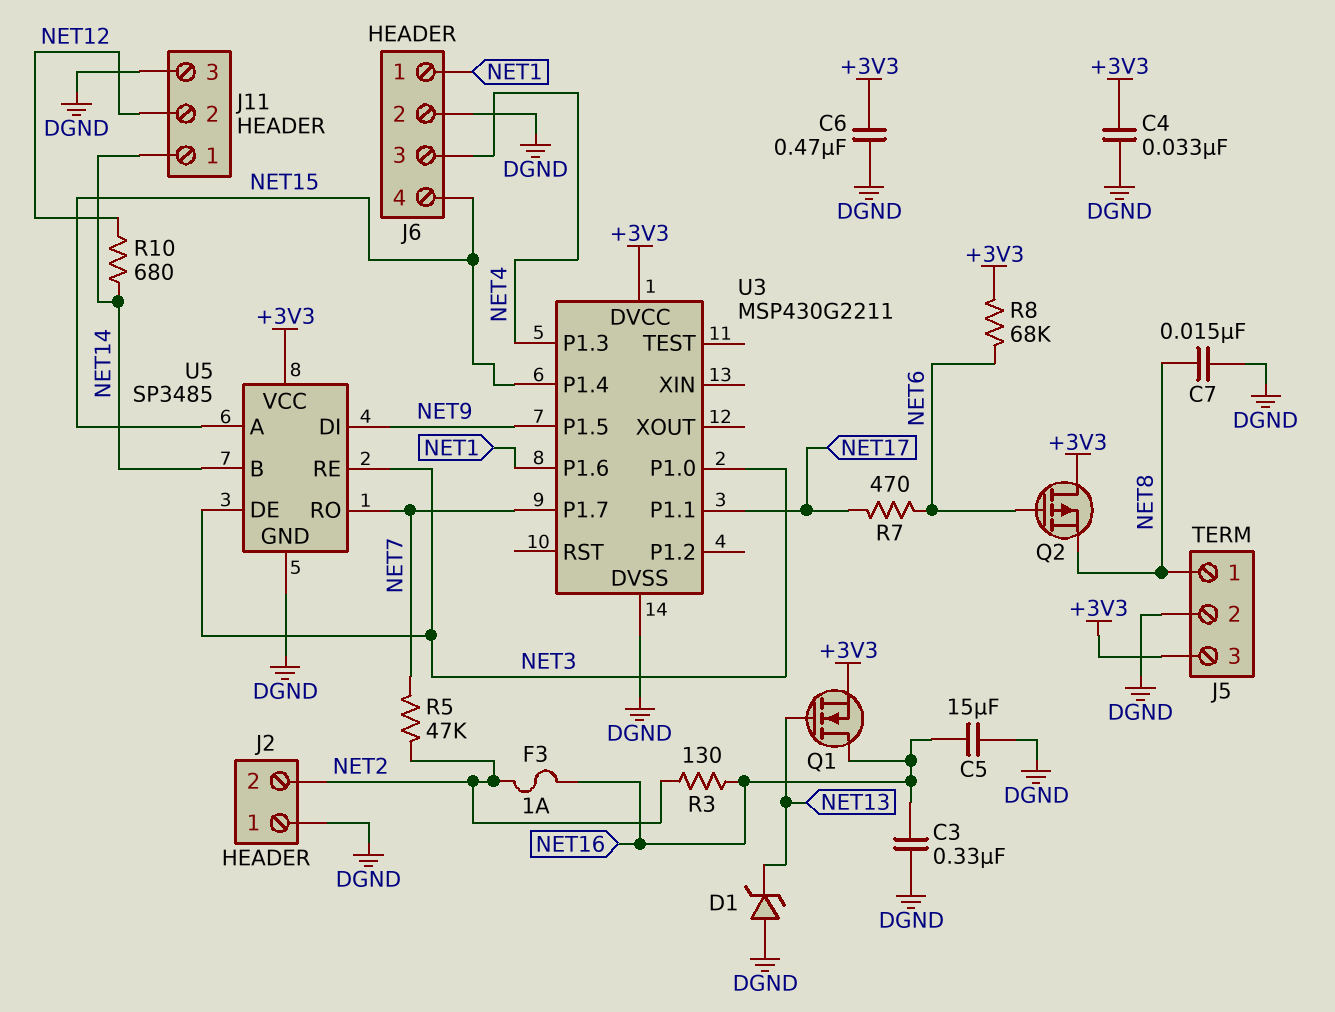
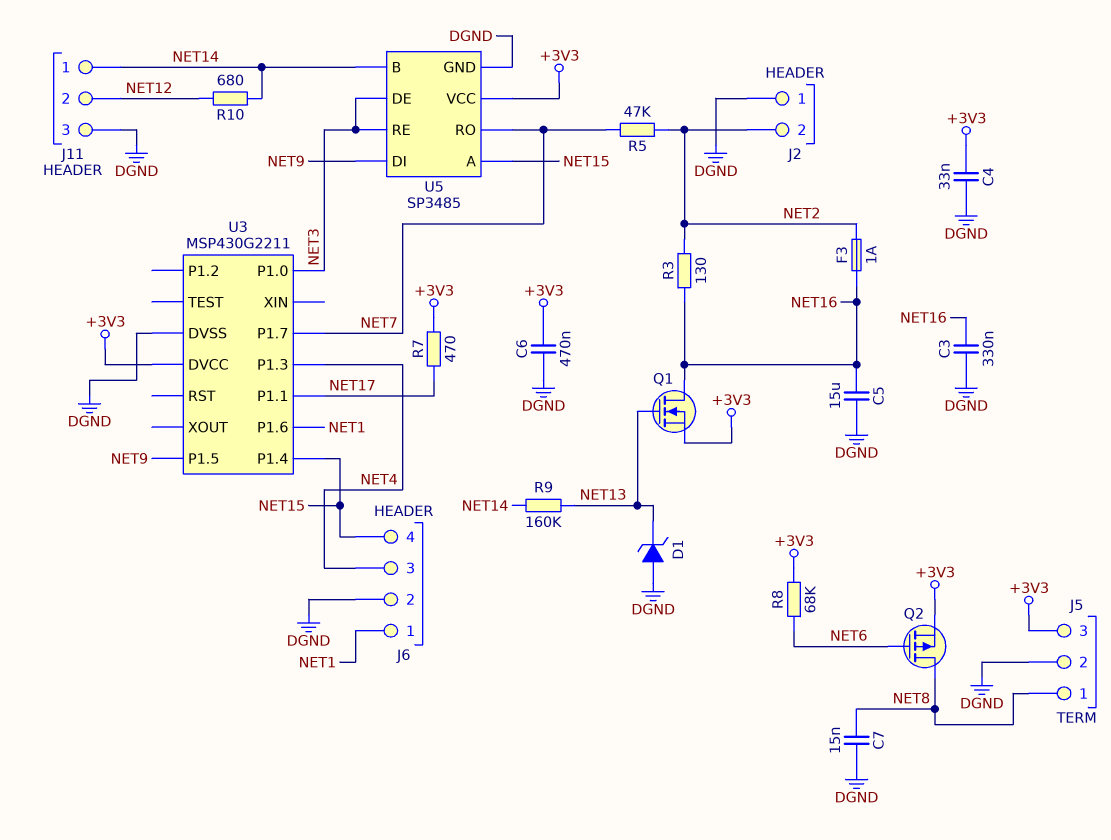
Q2: PMOS (G NET6, D +3V3, S NET8) -> PMOS (G NET6, D NET8, S +3V3)
R7: 470 (NET6, NET17) -> 470 (+3V3, NET17)
R9: none -> 160k (NET13, NET14)

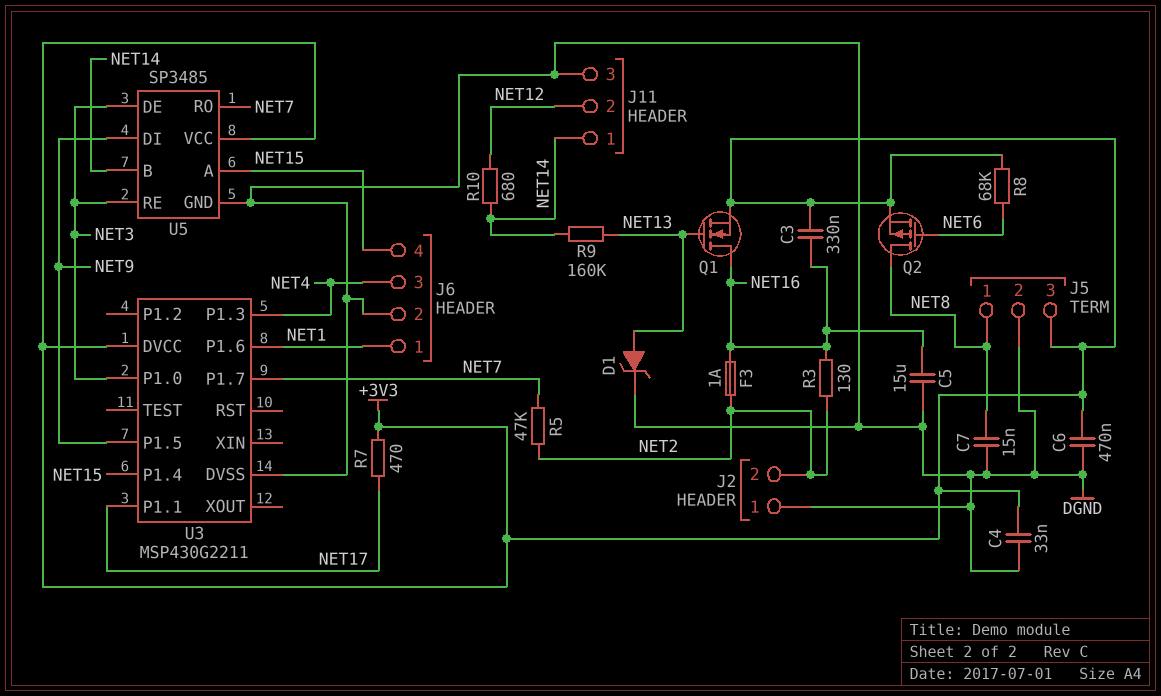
C3: 330nF (DGND, NET16) -> 330nF (+3V3, NET16)
D1: zener (A DGND, K NET13) -> zener (A NET13, K DGND)

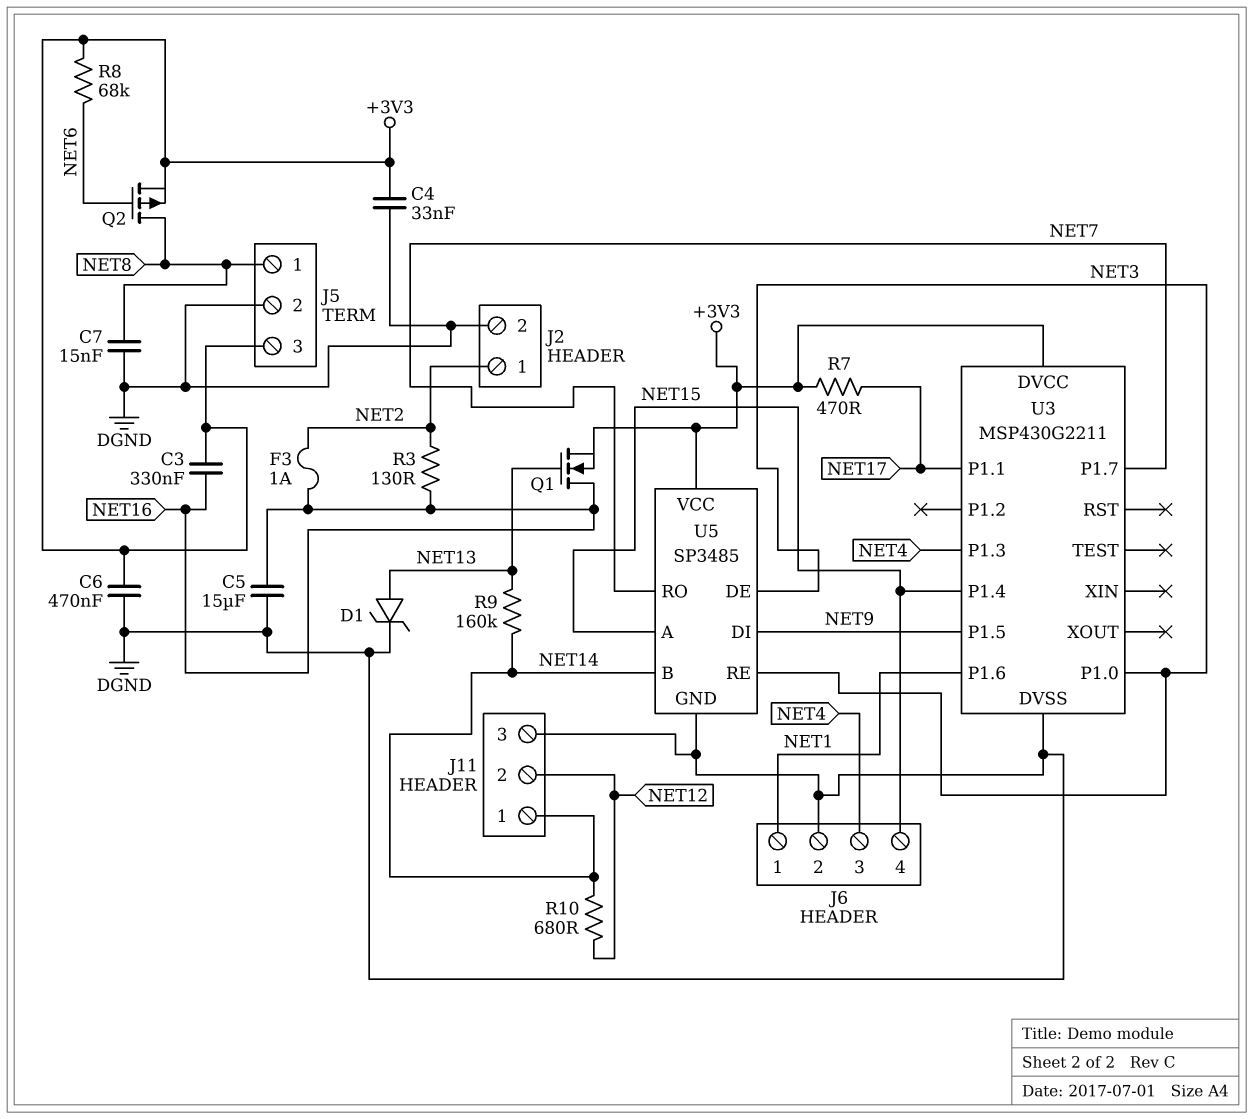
J2 pin 1: DGND -> NET2
J2 pin 2: NET2 -> DGND
R5: 47k (NET2, NET7) -> none

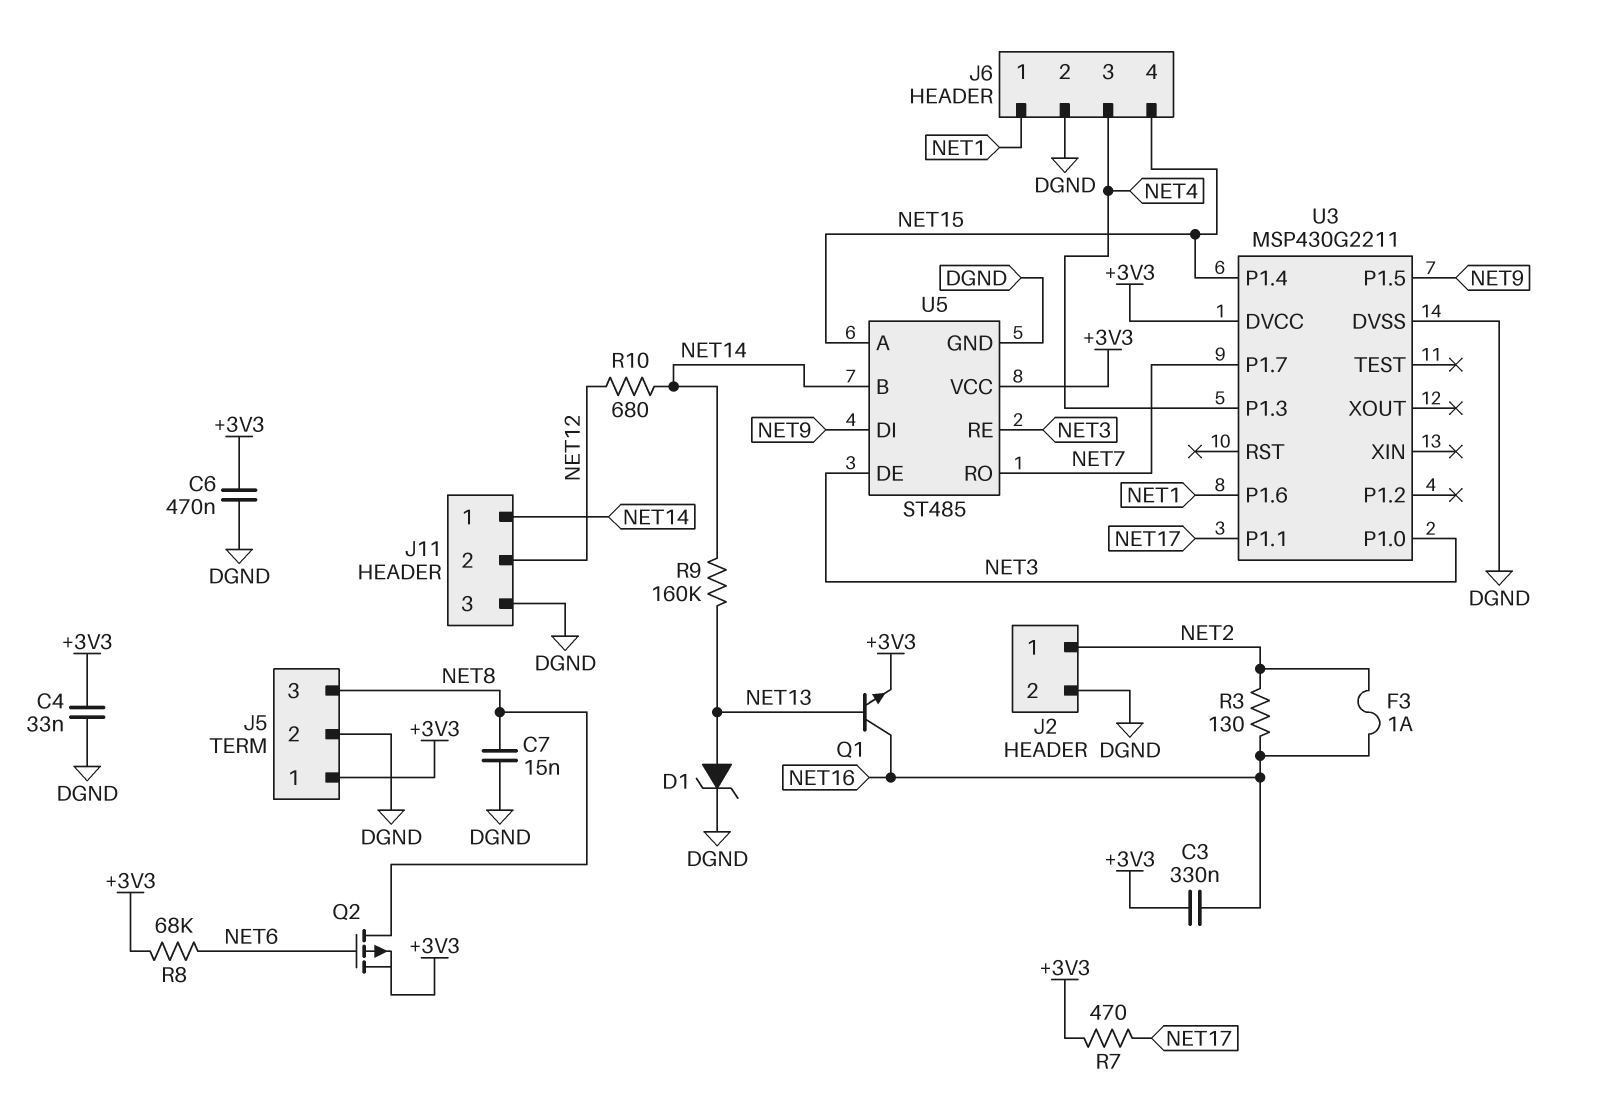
C5: 15uF (DGND, NET16) -> none
J5 pin 1: NET8 -> +3V3
J5 pin 3: +3V3 -> NET8
Q1: NMOS (G NET13, D NET16, S +3V3) -> NPN (B NET13, C NET16, E +3V3)
U5: SP3485 -> ST485

